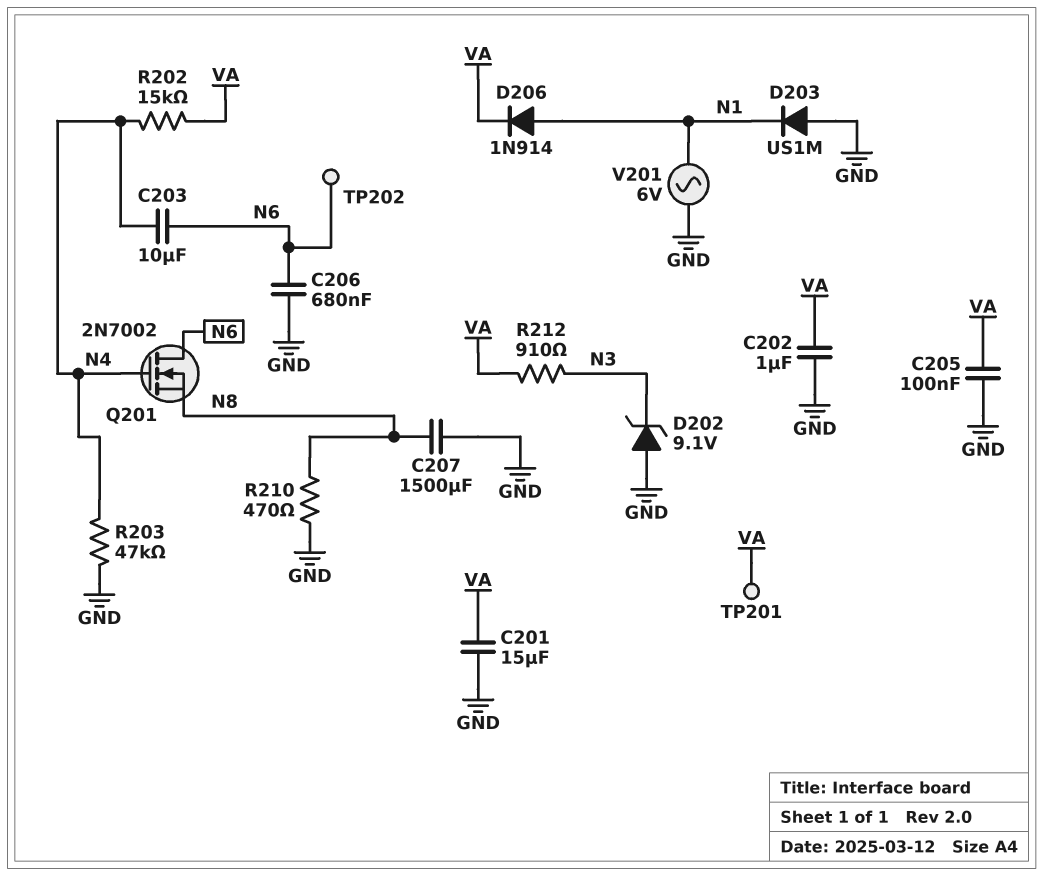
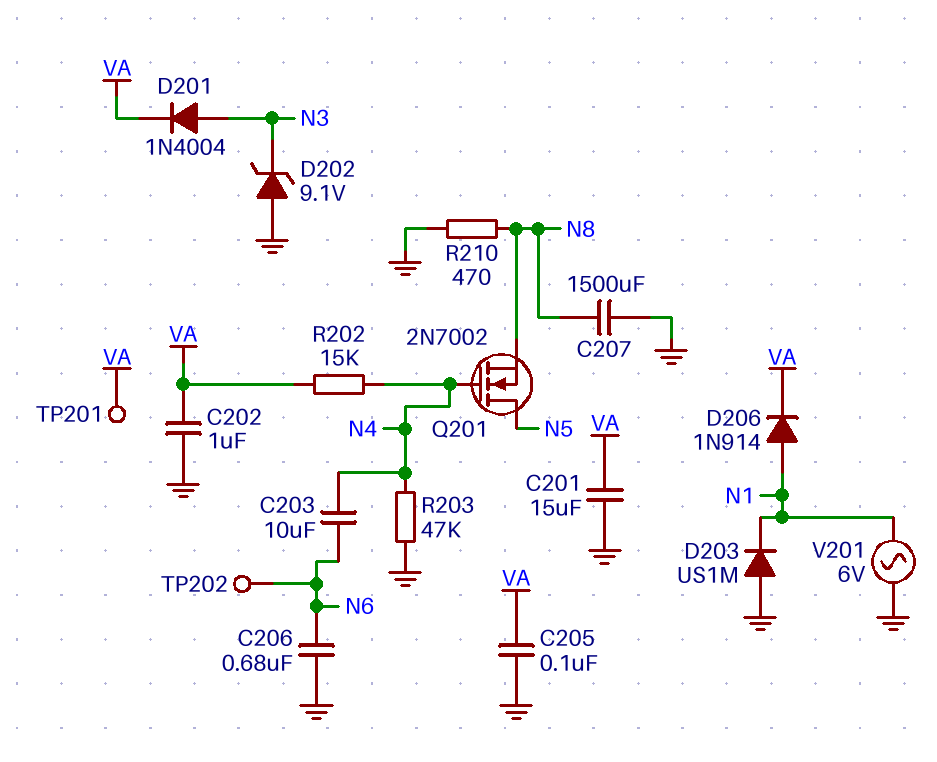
D201: none -> diode 1N4004 (A N3, K VA)
Q201: NMOS 2N7002 (G N4, D N6, S N8) -> NMOS 2N7002 (G N4, D N5, S N8)
R212: 910 (N3, VA) -> none

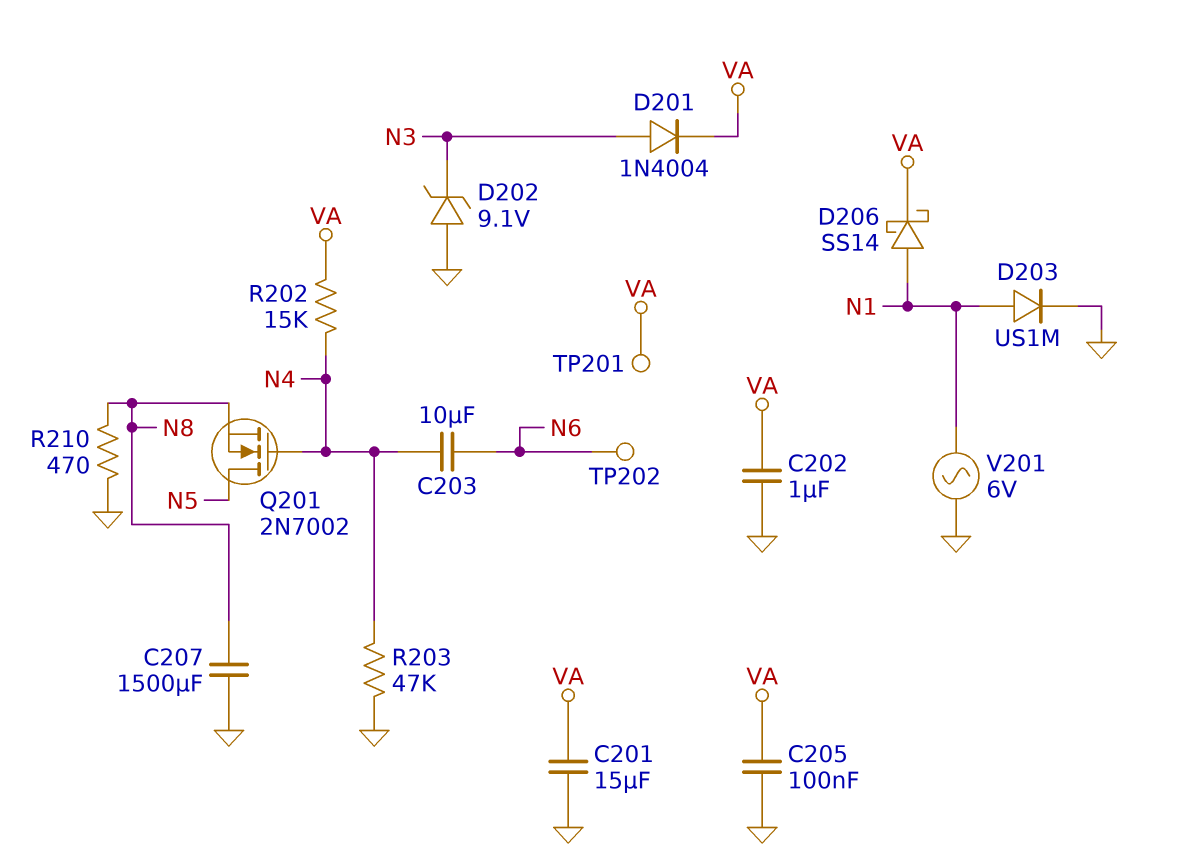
C206: 680nF (GND, N6) -> none
D203: diode US1M (A GND, K N1) -> diode US1M (A N1, K GND)
D206: diode 1N914 (A N1, K VA) -> schottky SS14 (A N1, K VA)

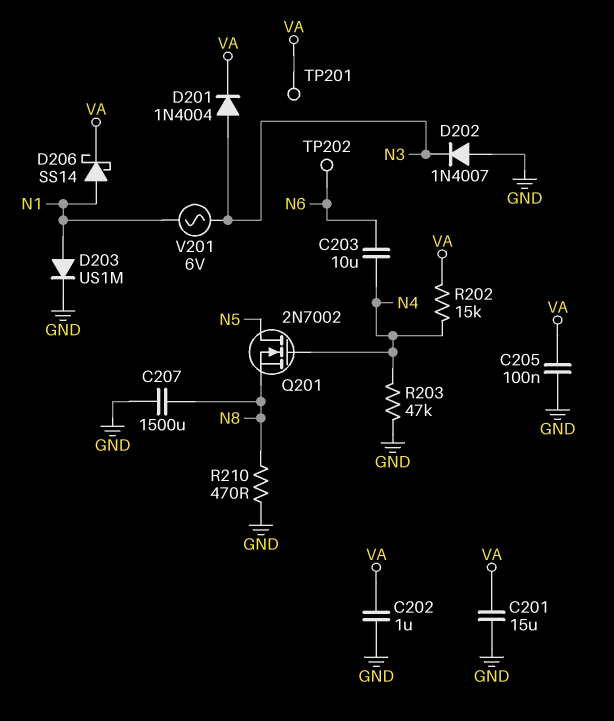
D202: zener 9.1V (A GND, K N3) -> diode 1N4007 (A GND, K N3)
V201: AC 6V (GND, N1) -> AC 6V (N1, N3)

